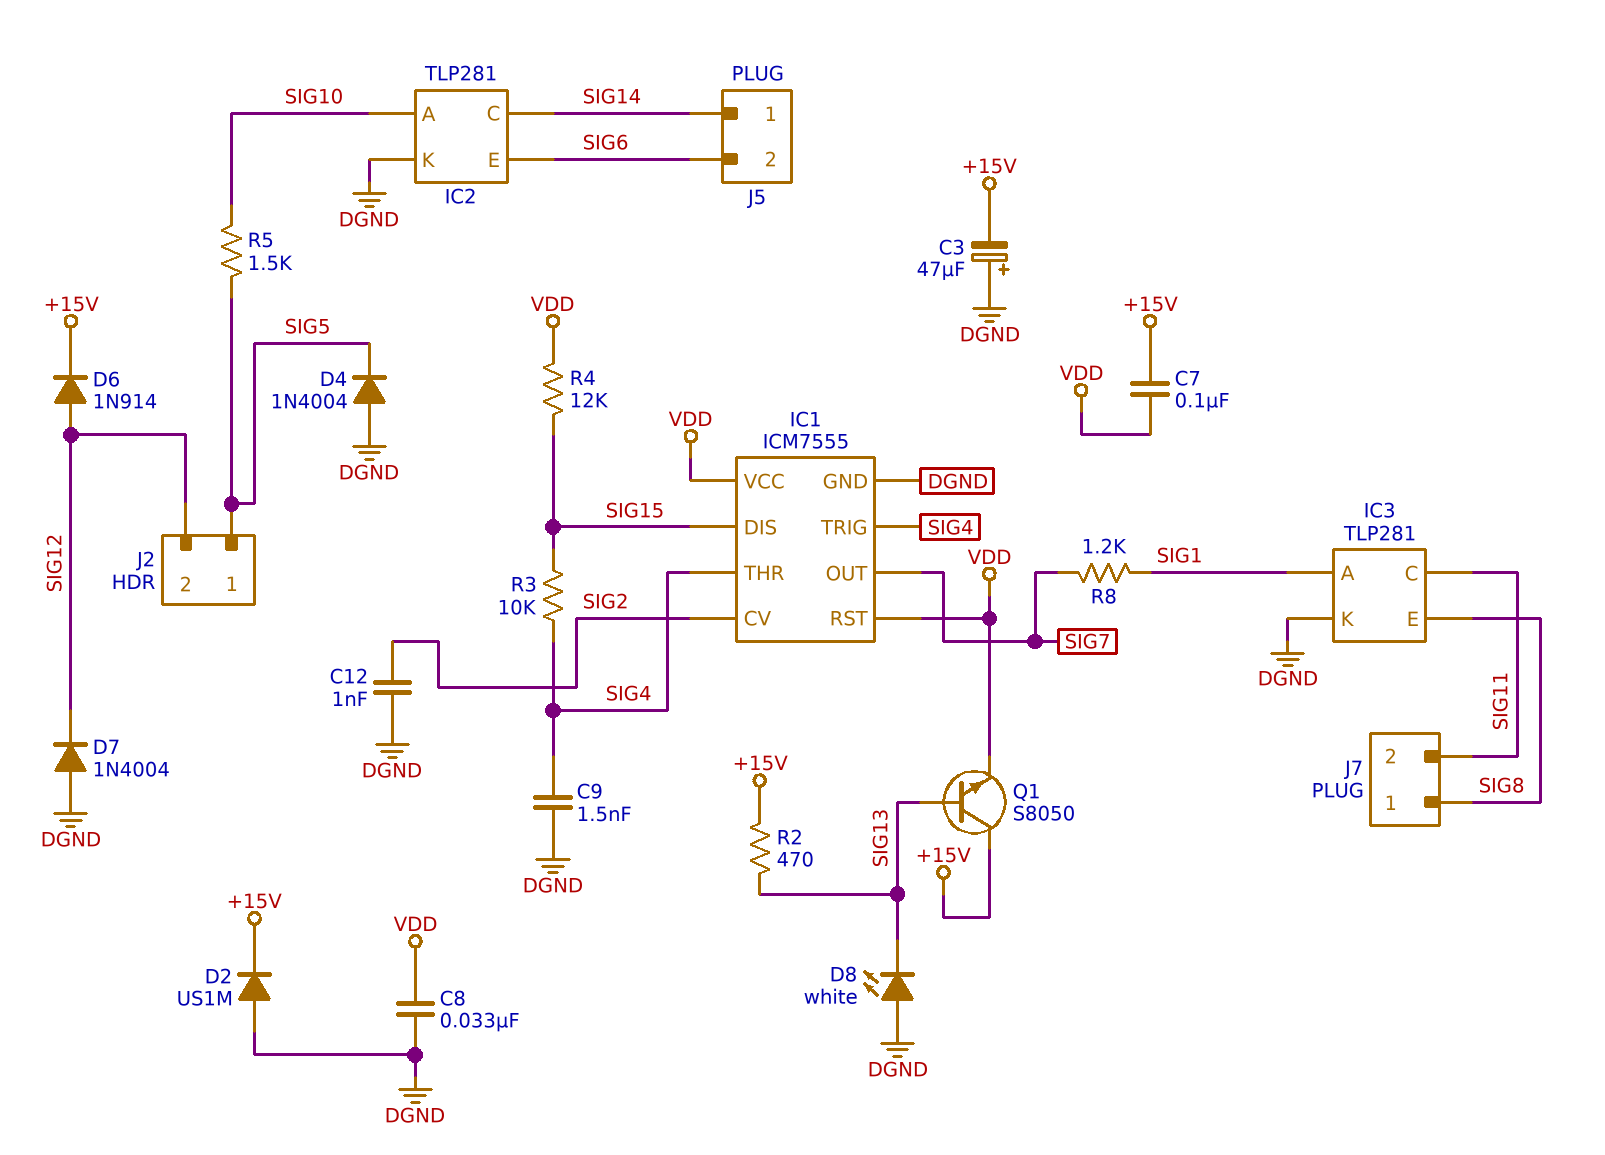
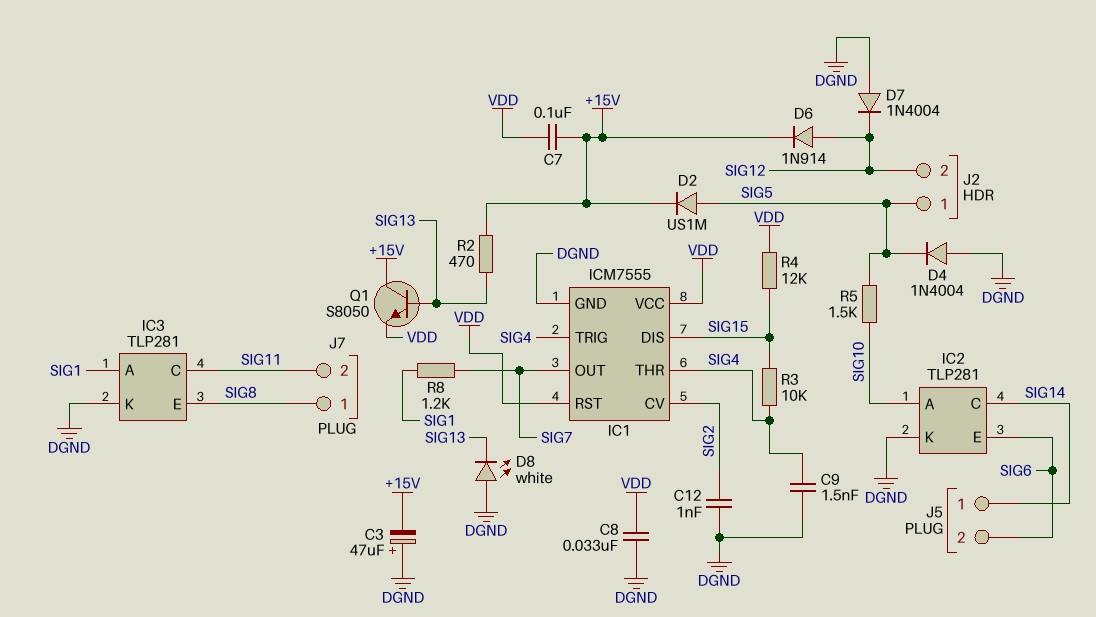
D2: diode US1M (A DGND, K +15V) -> diode US1M (A SIG5, K +15V)

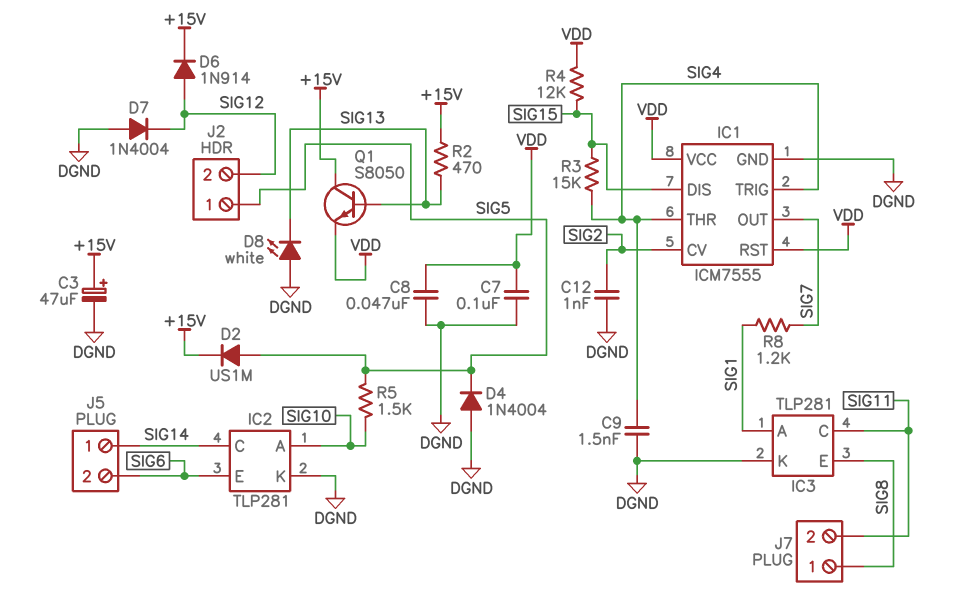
C3: 47uF (plus DGND, minus +15V) -> 47uF (plus +15V, minus DGND)
C7: 100nF (+15V, VDD) -> 100nF (DGND, VDD)
C8: 33nF (DGND, VDD) -> 47nF (DGND, VDD)
R3: 10k (SIG4, SIG15) -> 15k (SIG4, SIG15)

